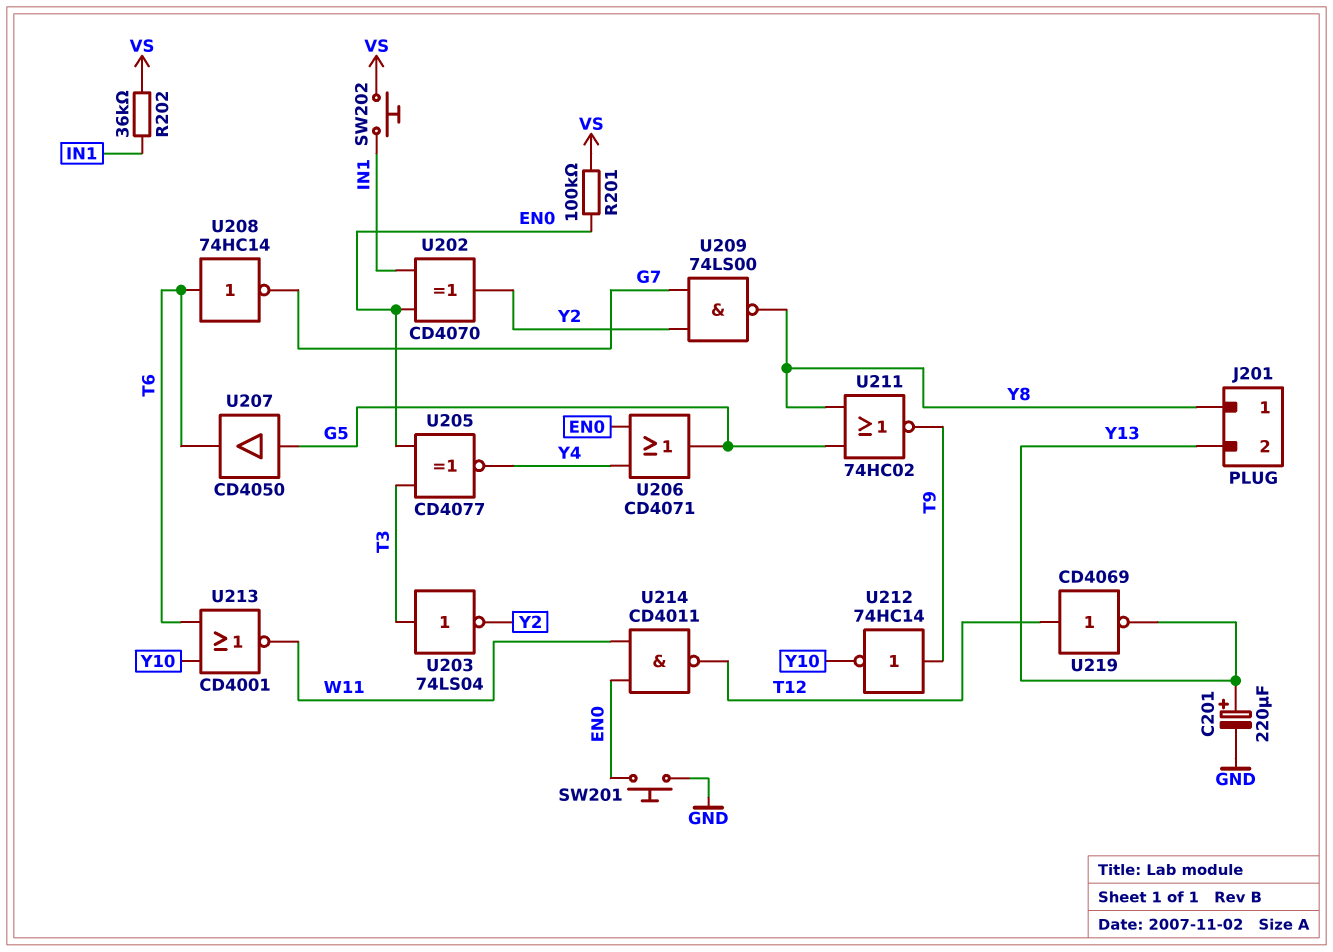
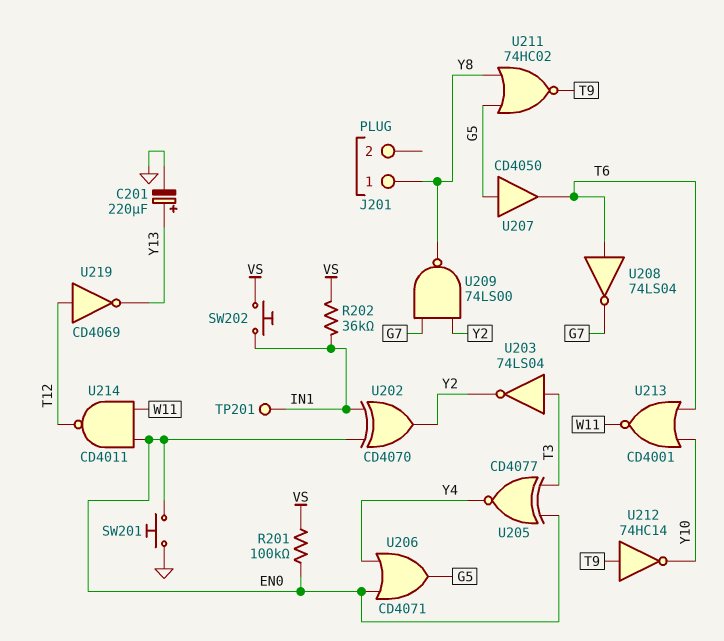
J201 pin 2: Y13 -> none
TP201: none -> test point (IN1)
U208: NOT 74HC14 (in T6, out G7) -> NOT 74LS04 (in T6, out G7)

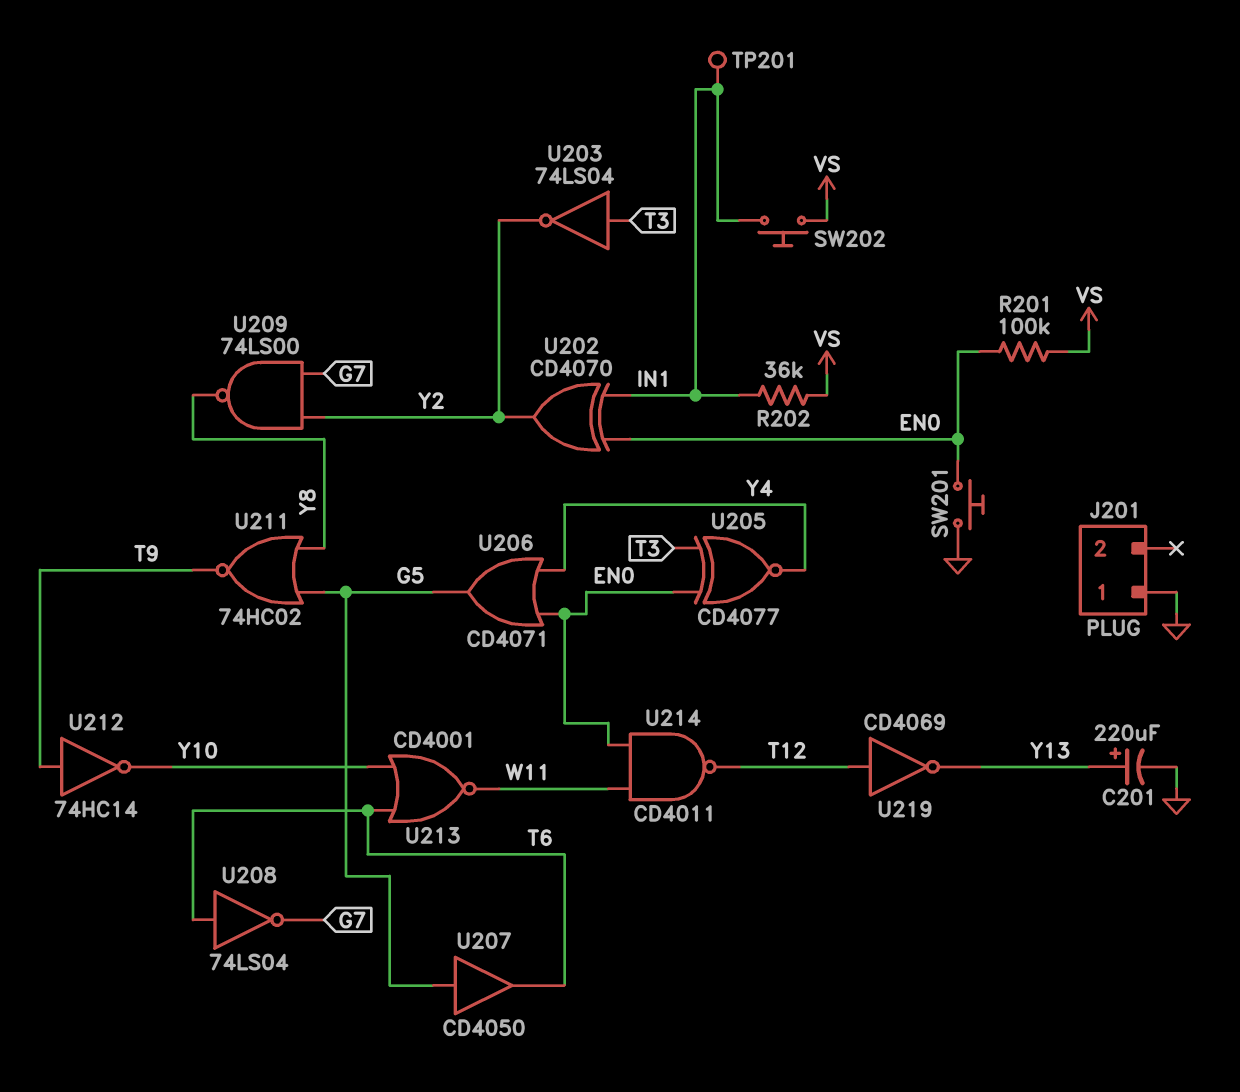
J201 pin 1: Y8 -> GND

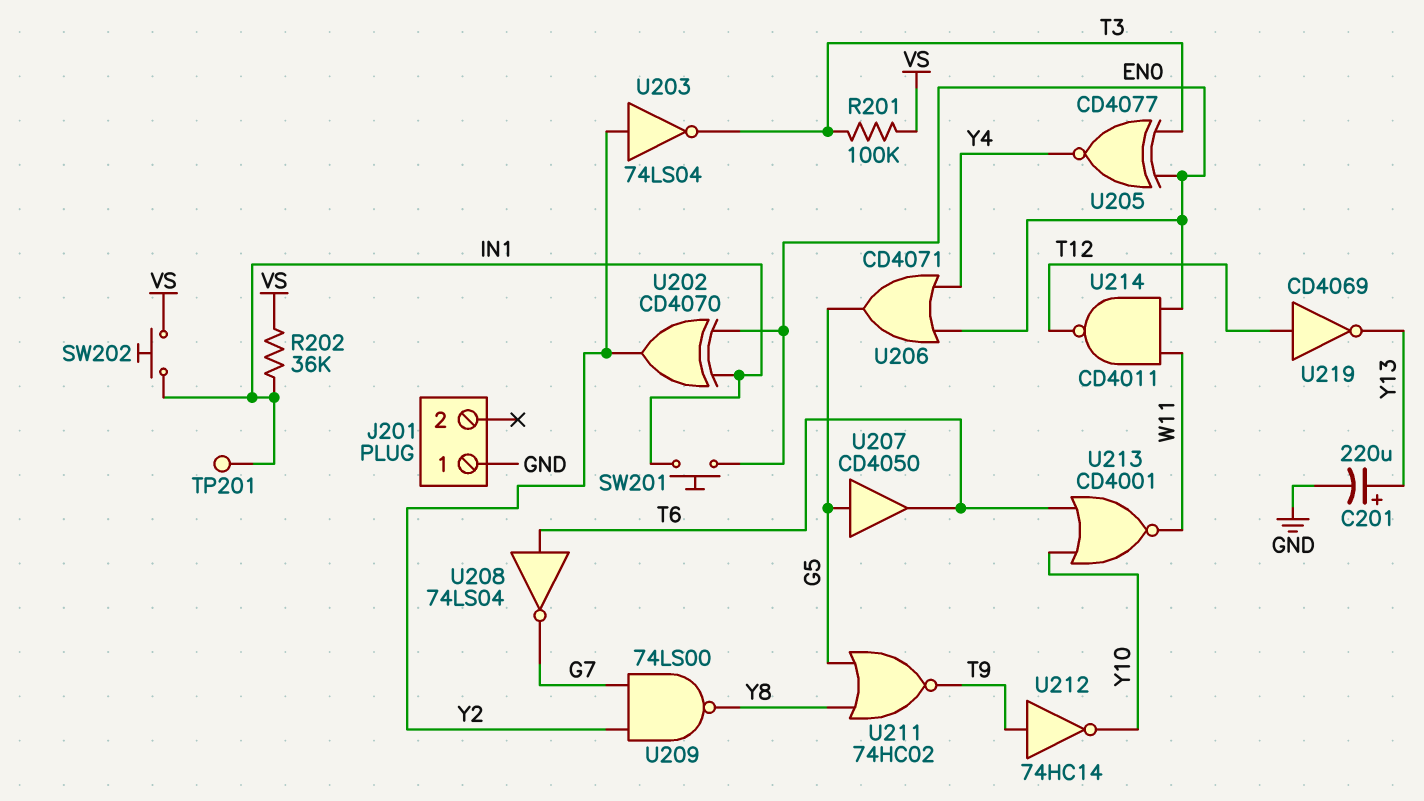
R201: 100k (EN0, VS) -> 100k (T3, VS)
SW201: button (EN0, GND) -> button (EN0, IN1)
U203: NOT 74LS04 (in T3, out Y2) -> NOT 74LS04 (in Y2, out T3)

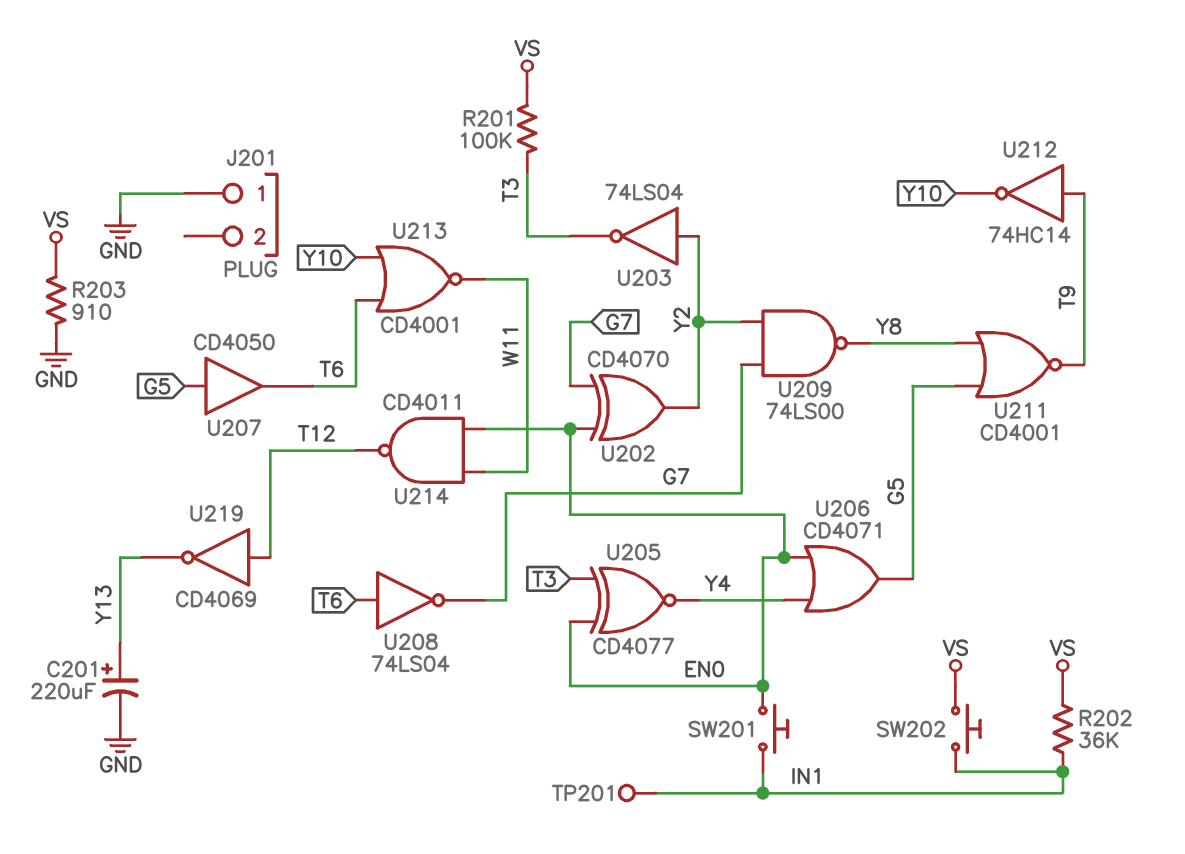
R203: none -> 910 (GND, VS)
U202: XOR CD4070 (in EN0, in IN1, out Y2) -> XOR CD4070 (in EN0, in G7, out Y2)
U211: NOR 74HC02 (in G5, in Y8, out T9) -> NOR CD4001 (in G5, in Y8, out T9)

